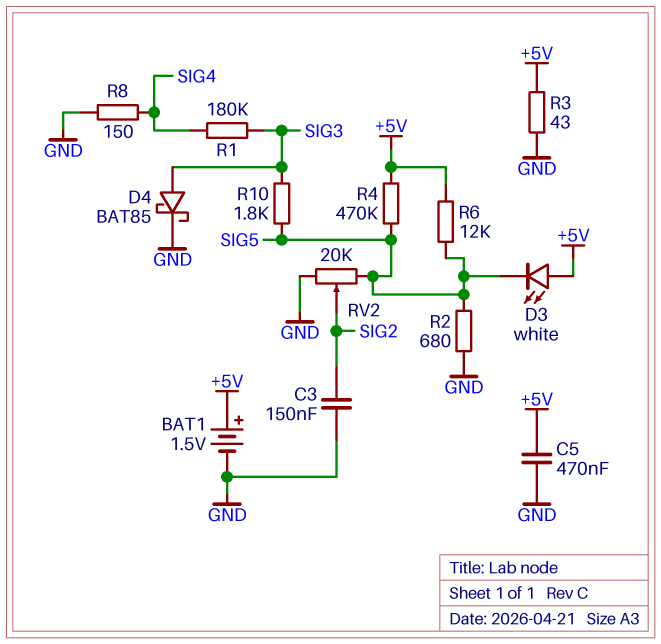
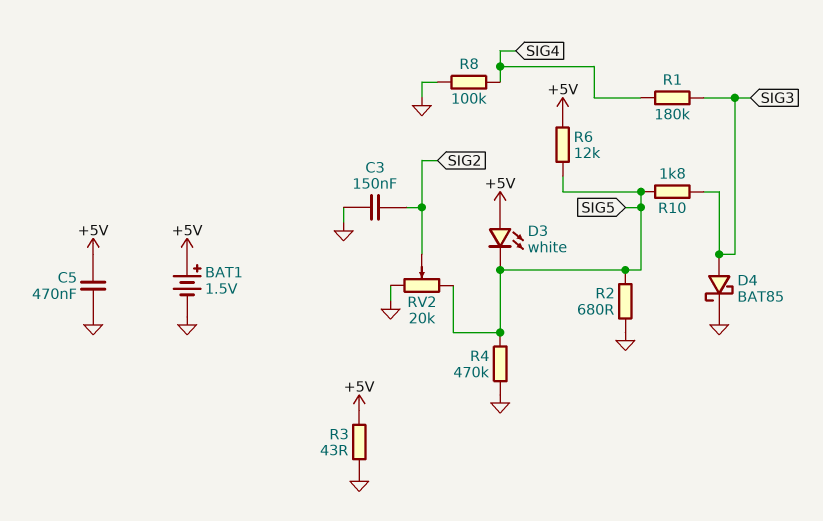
R4: 470k (+5V, SIG5) -> 470k (GND, SIG5)
R8: 150 (GND, SIG4) -> 100k (GND, SIG4)

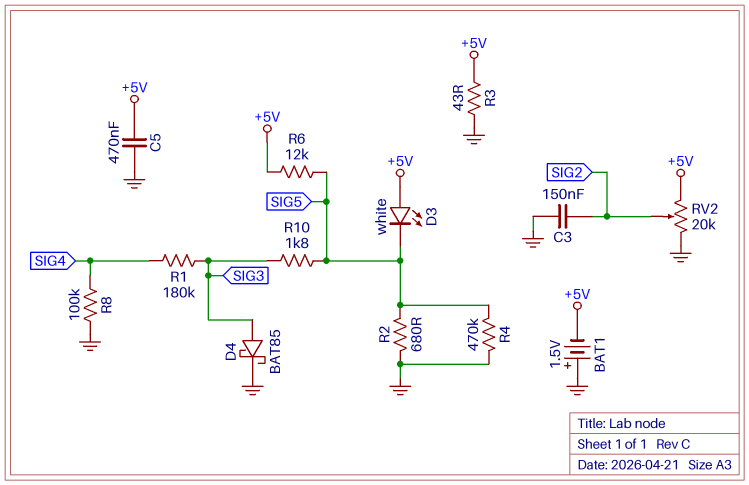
BAT1: 1.5V (plus +5V, minus GND) -> 1.5V (plus GND, minus +5V)
RV2: 20k (GND, SIG5, wiper SIG2) -> 20k (+5V, GND, wiper SIG2)

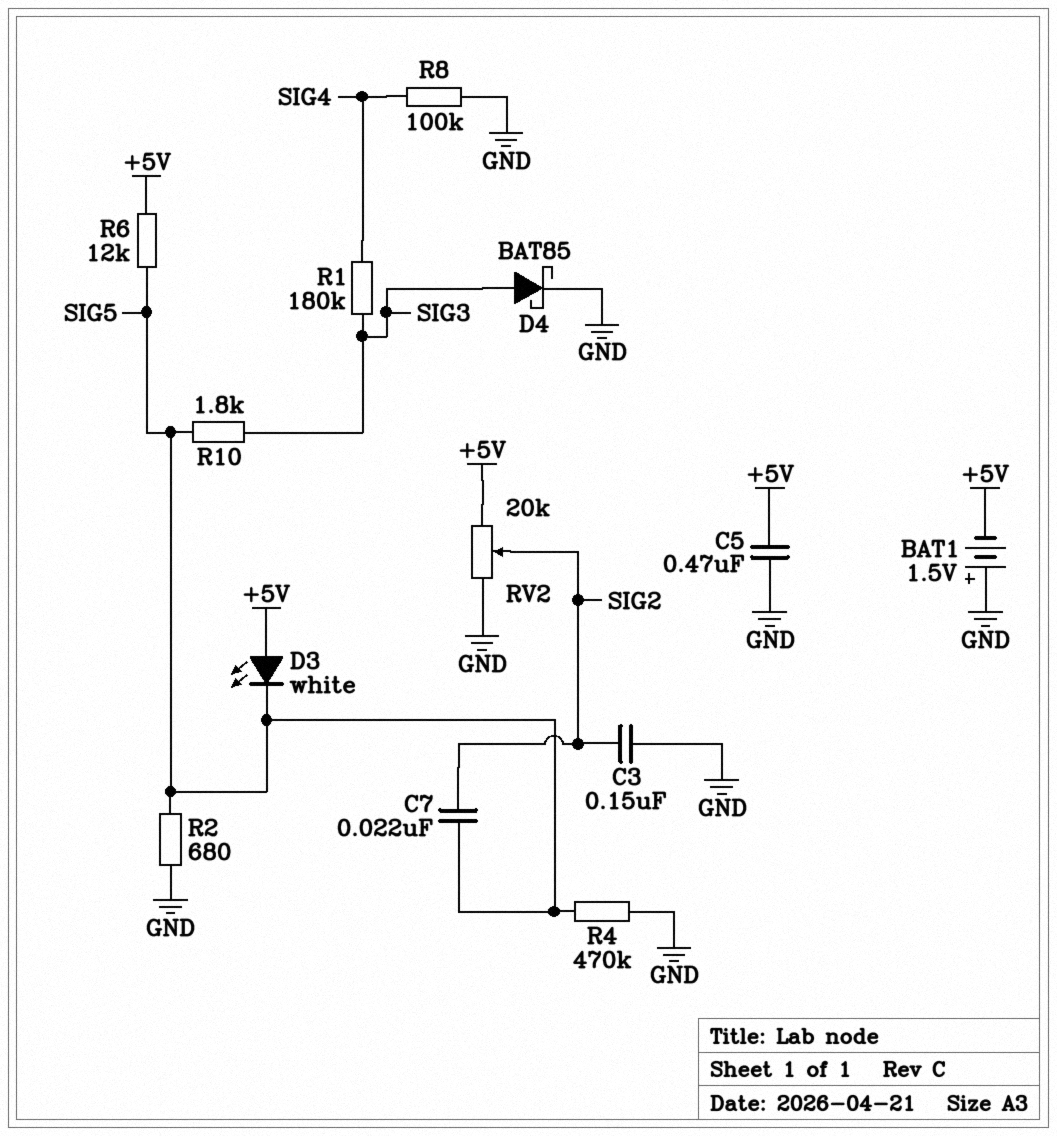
C7: none -> 22nF (SIG2, SIG5)
R3: 43 (+5V, GND) -> none

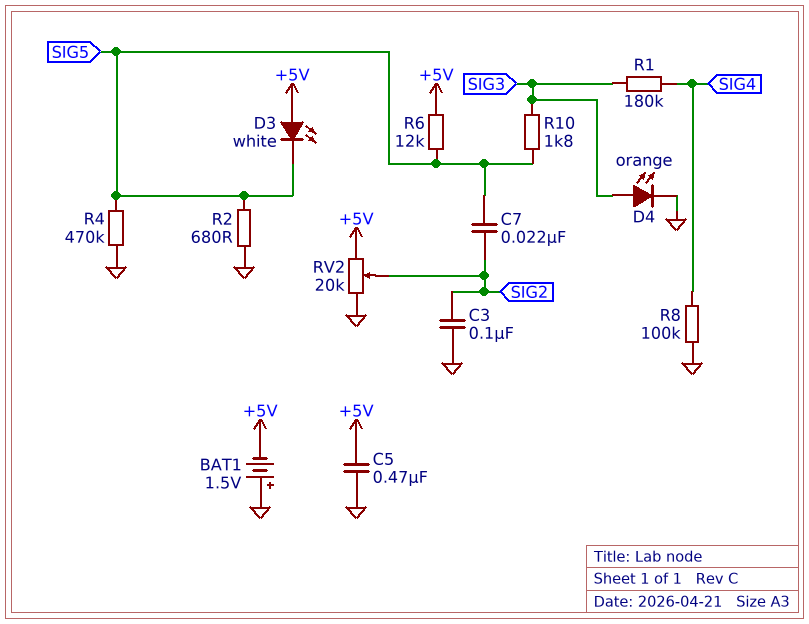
C3: 150nF (GND, SIG2) -> 100nF (GND, SIG2)
D4: schottky BAT85 (A SIG3, K GND) -> LED orange (A SIG3, K GND)

